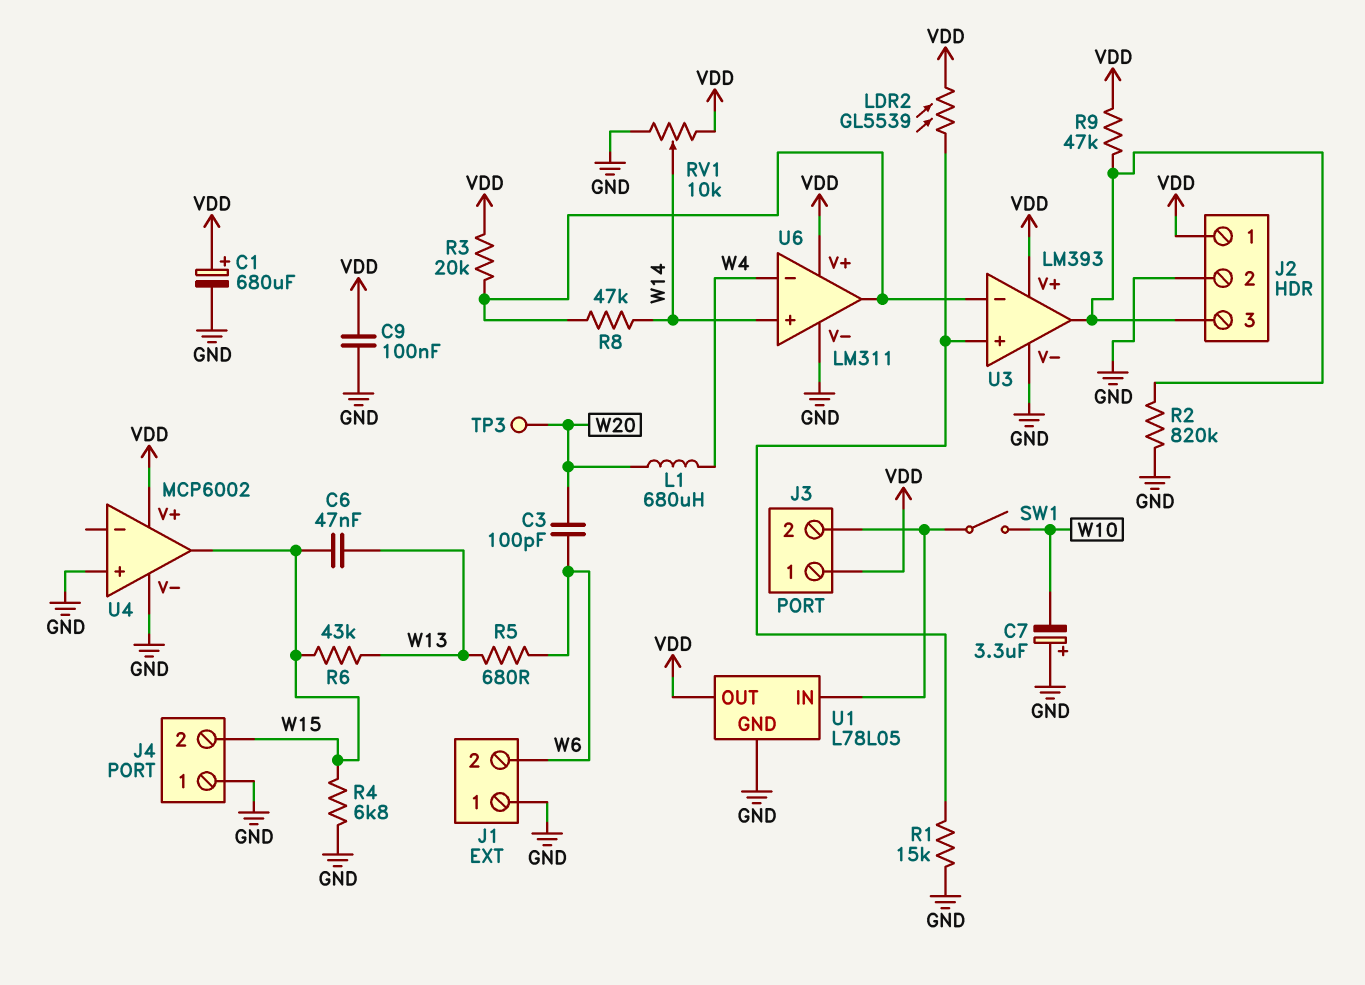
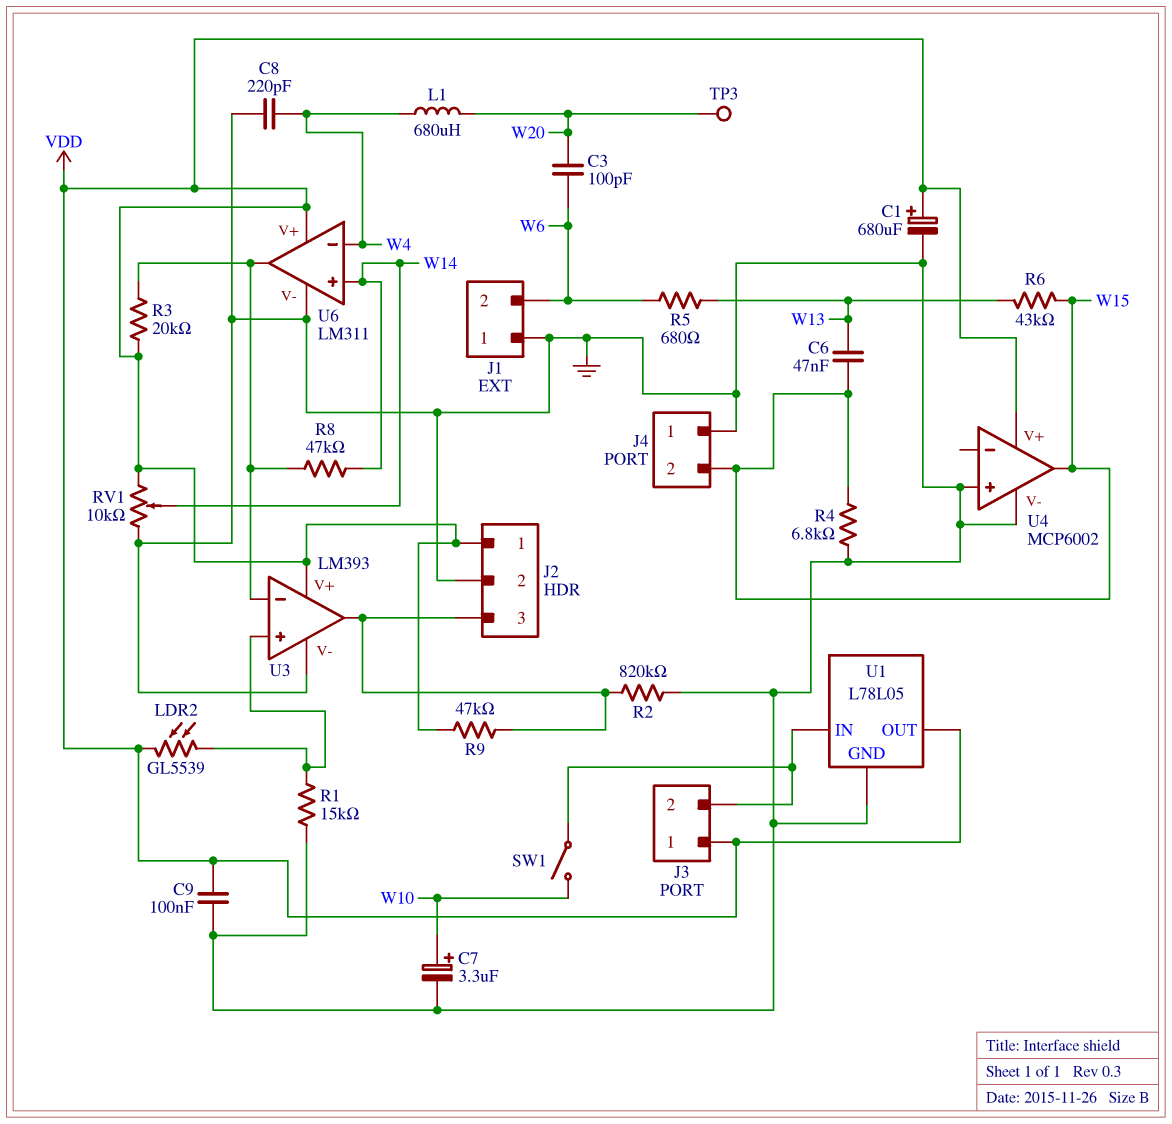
C7: 3.3uF (plus GND, minus W10) -> 3.3uF (plus W10, minus GND)
C8: none -> 220pF (GND, W4)

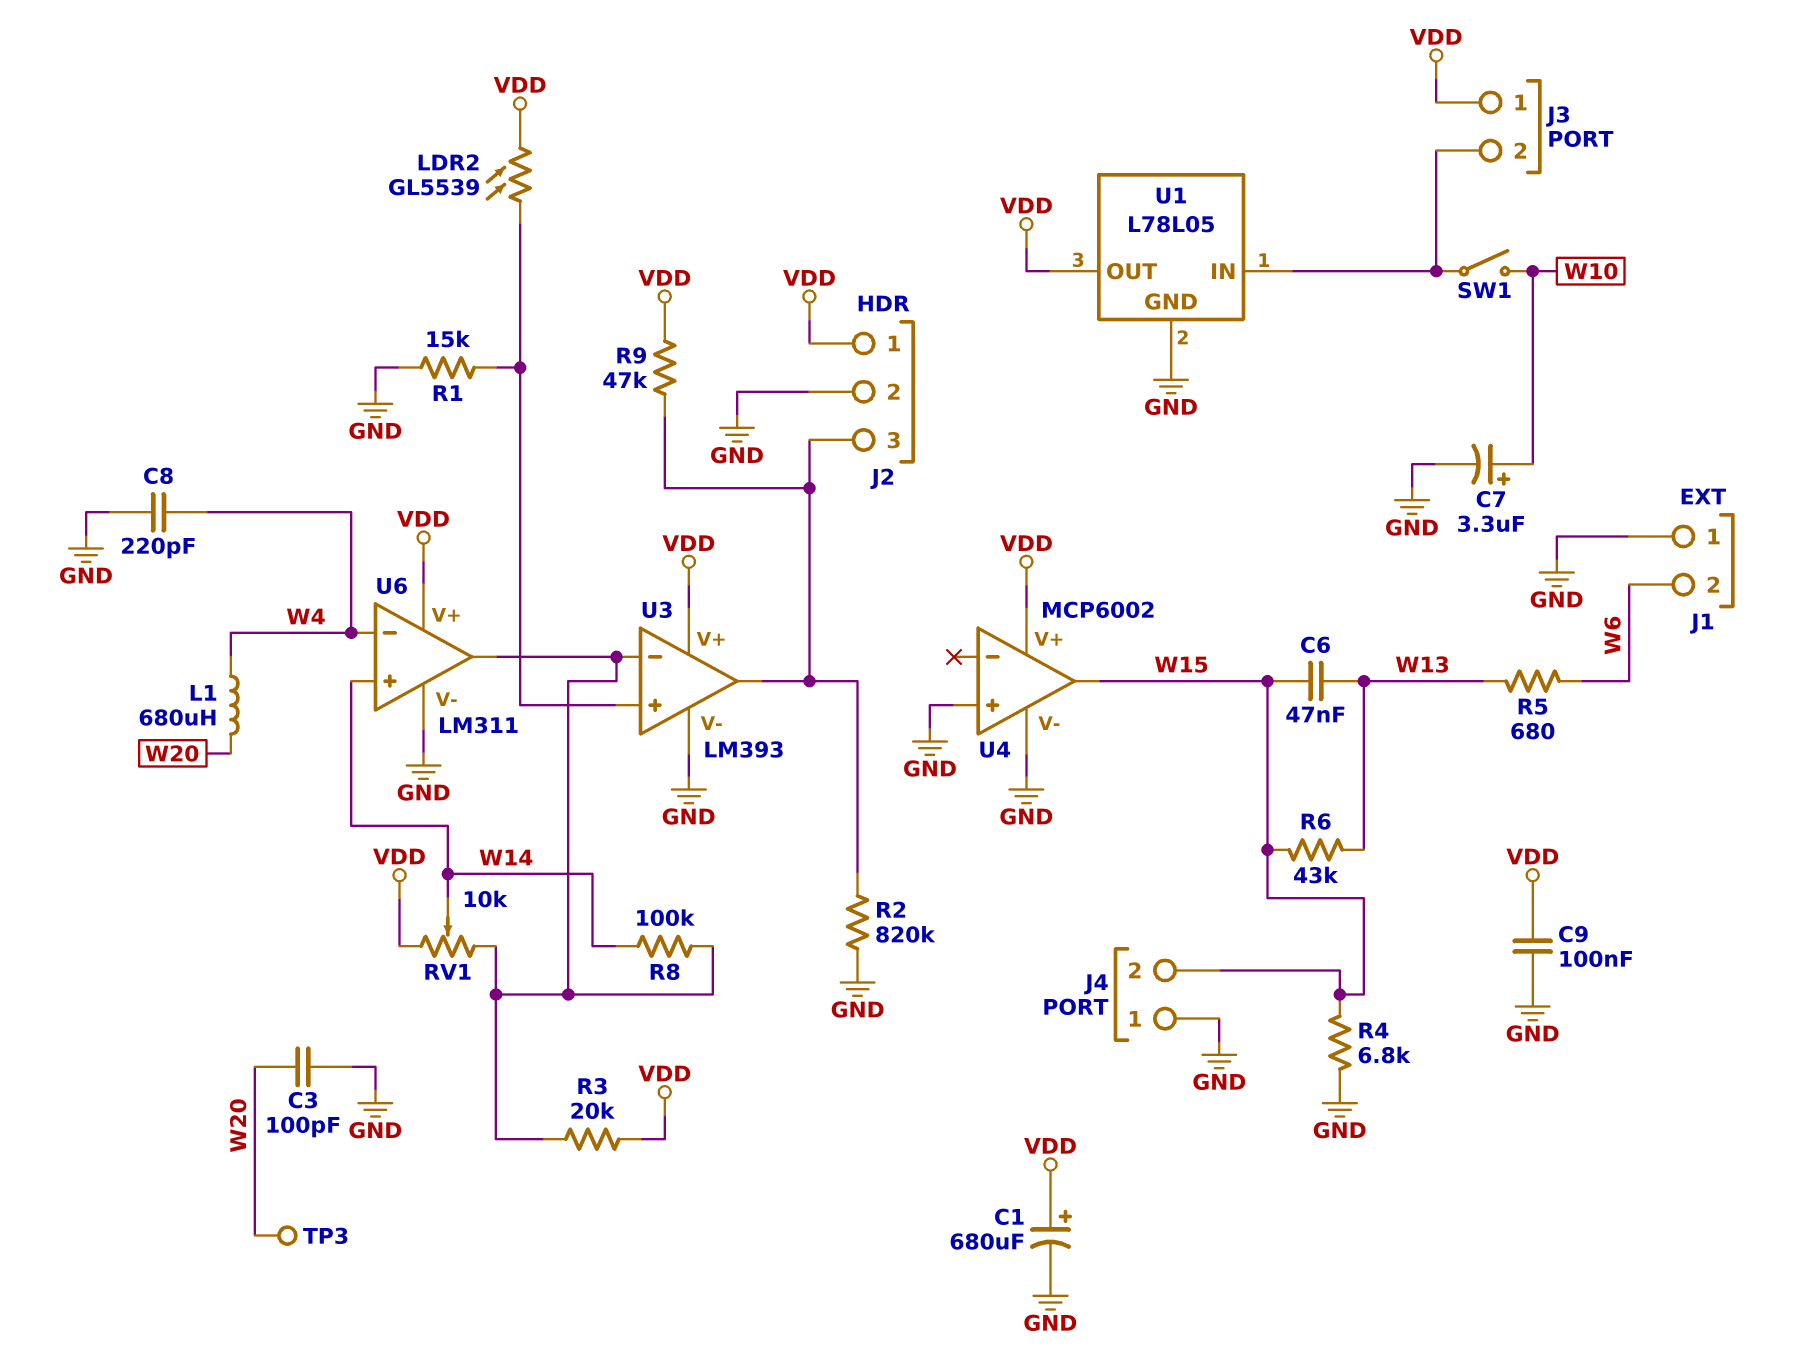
C3: 100pF (W6, W20) -> 100pF (GND, W20)
R8: 47k (U3/in-, W14) -> 100k (U3/in-, W14)
RV1: 10k (GND, VDD, wiper W14) -> 10k (U3/in-, VDD, wiper W14)

